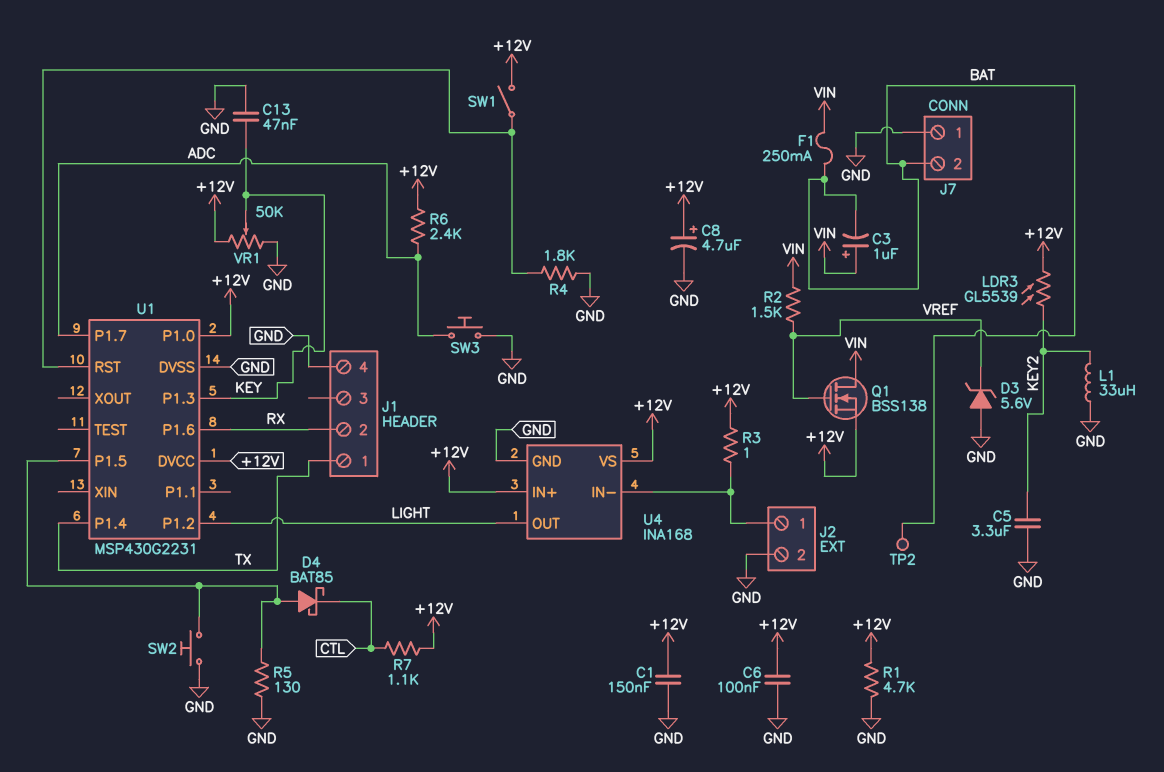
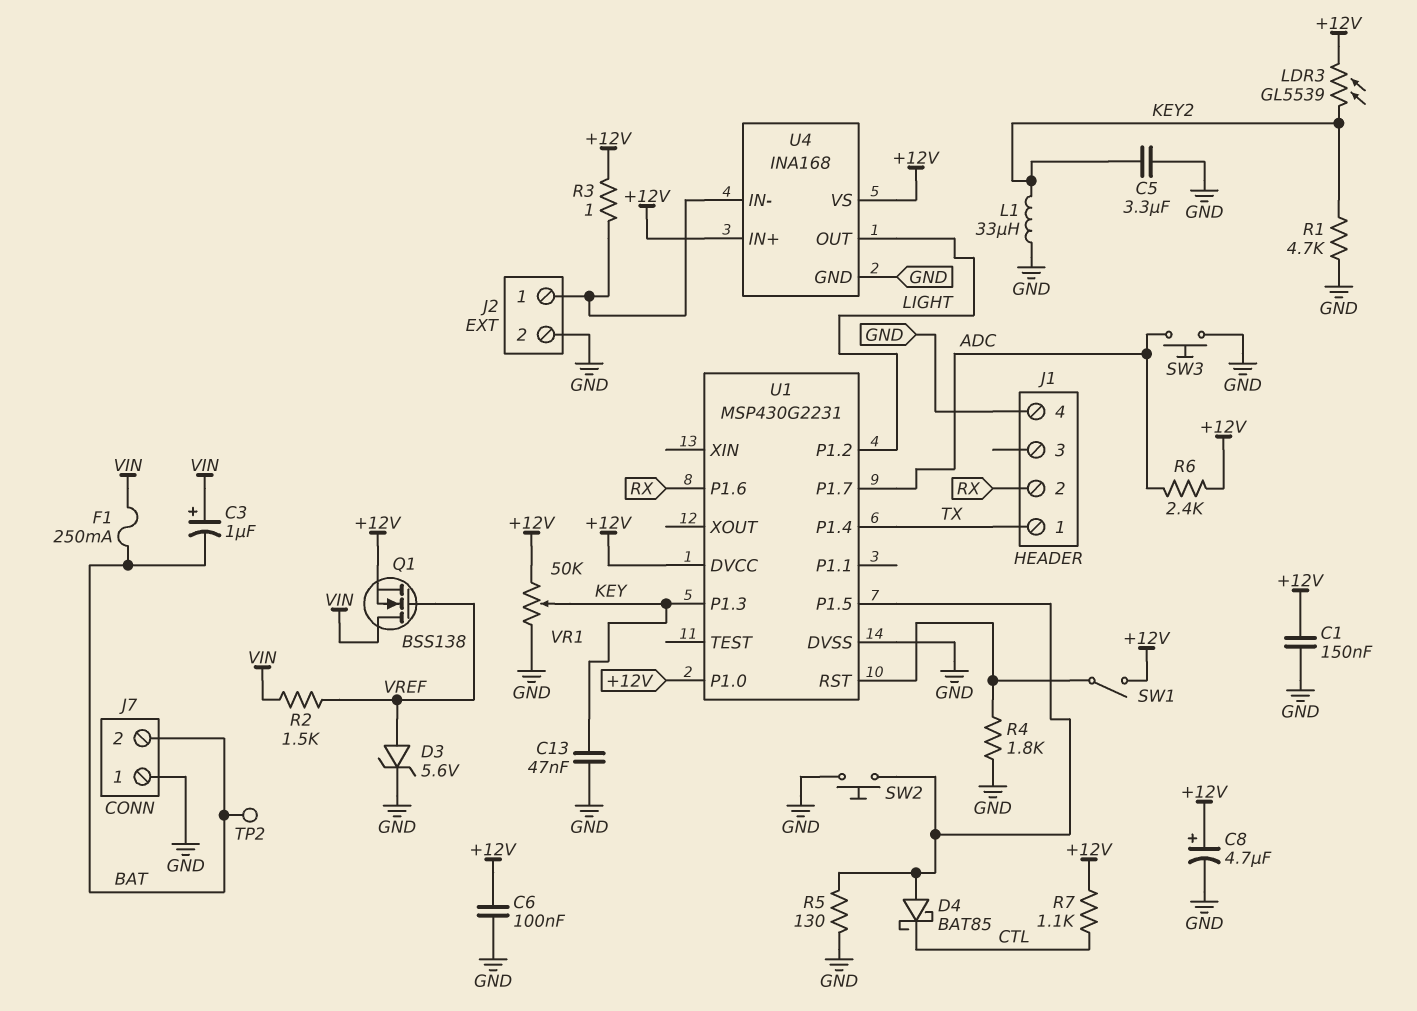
D3: zener 5.6V (A GND, K VREF) -> zener 5.6V (A VREF, K GND)
R1: 4.7k (+12V, GND) -> 4.7k (GND, KEY2)

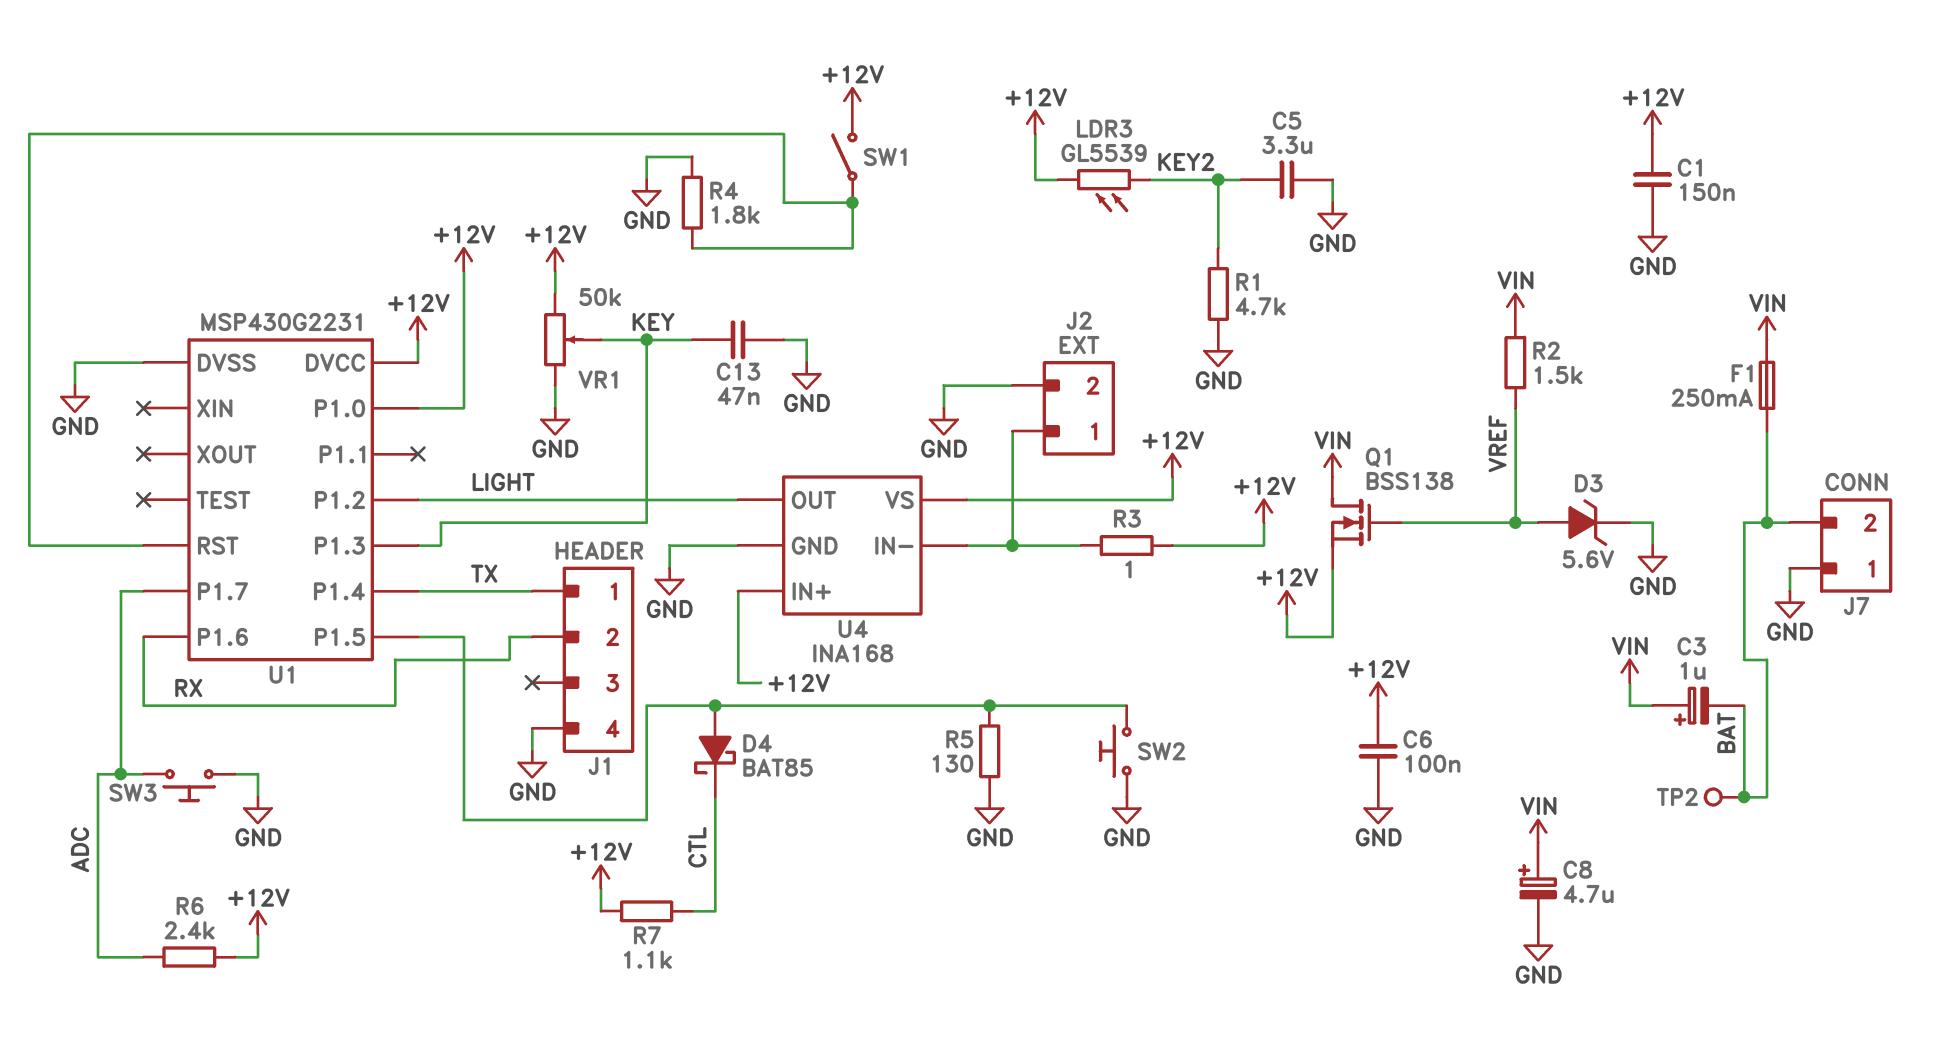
C8: 4.7uF (plus +12V, minus GND) -> 4.7uF (plus VIN, minus GND)
L1: 33uH (GND, KEY2) -> none

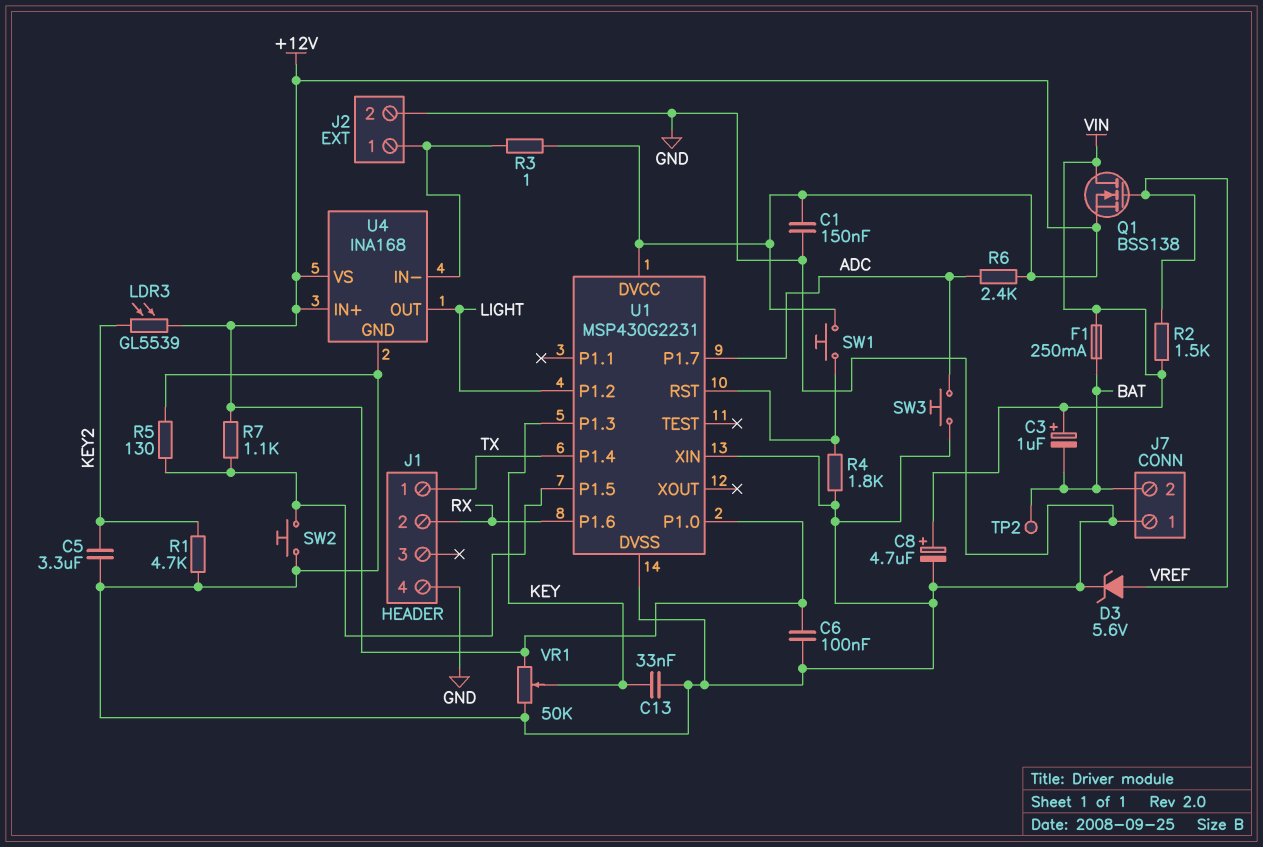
C13: 47nF (GND, KEY) -> 33nF (GND, KEY)
D4: schottky BAT85 (A U1/P1.5, K CTL) -> none
R7: 1.1k (+12V, CTL) -> 1.1k (+12V, U1/P1.5)
SW1: switch (+12V, U1/RST) -> button (+12V, U1/RST)
U1 pin XIN: none -> GND

